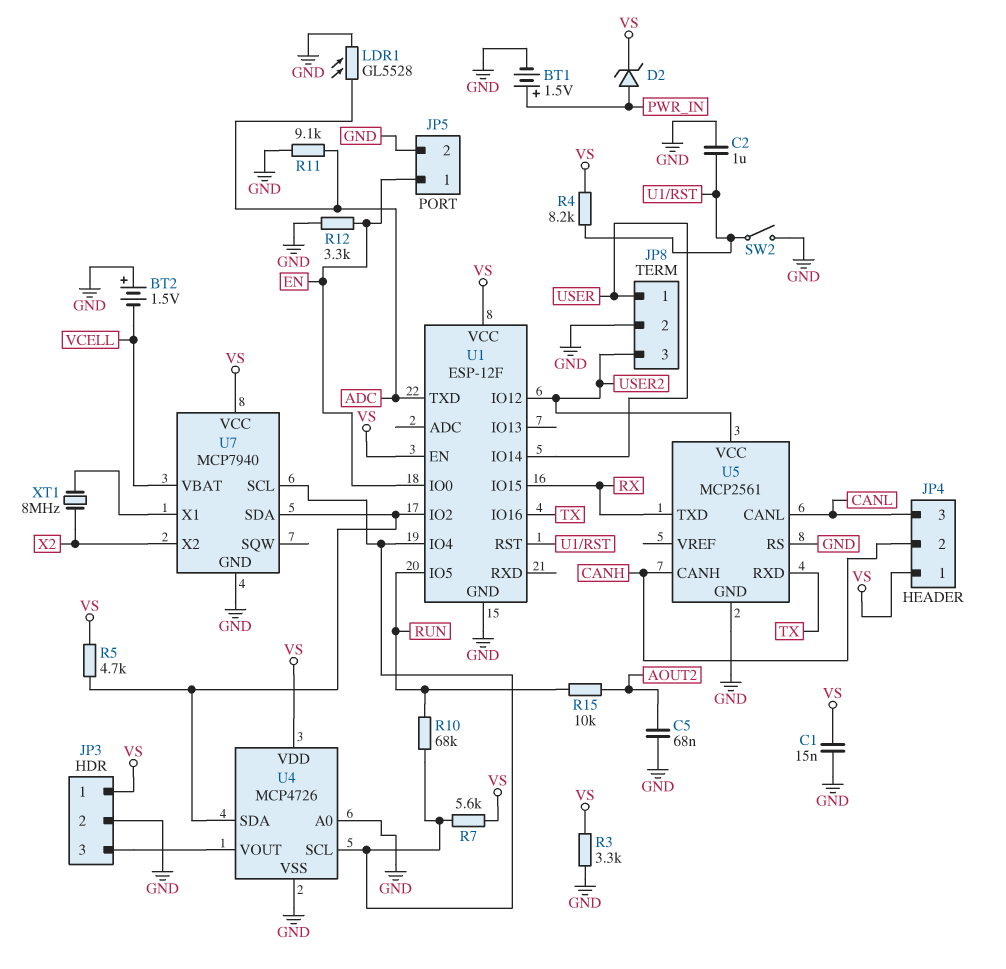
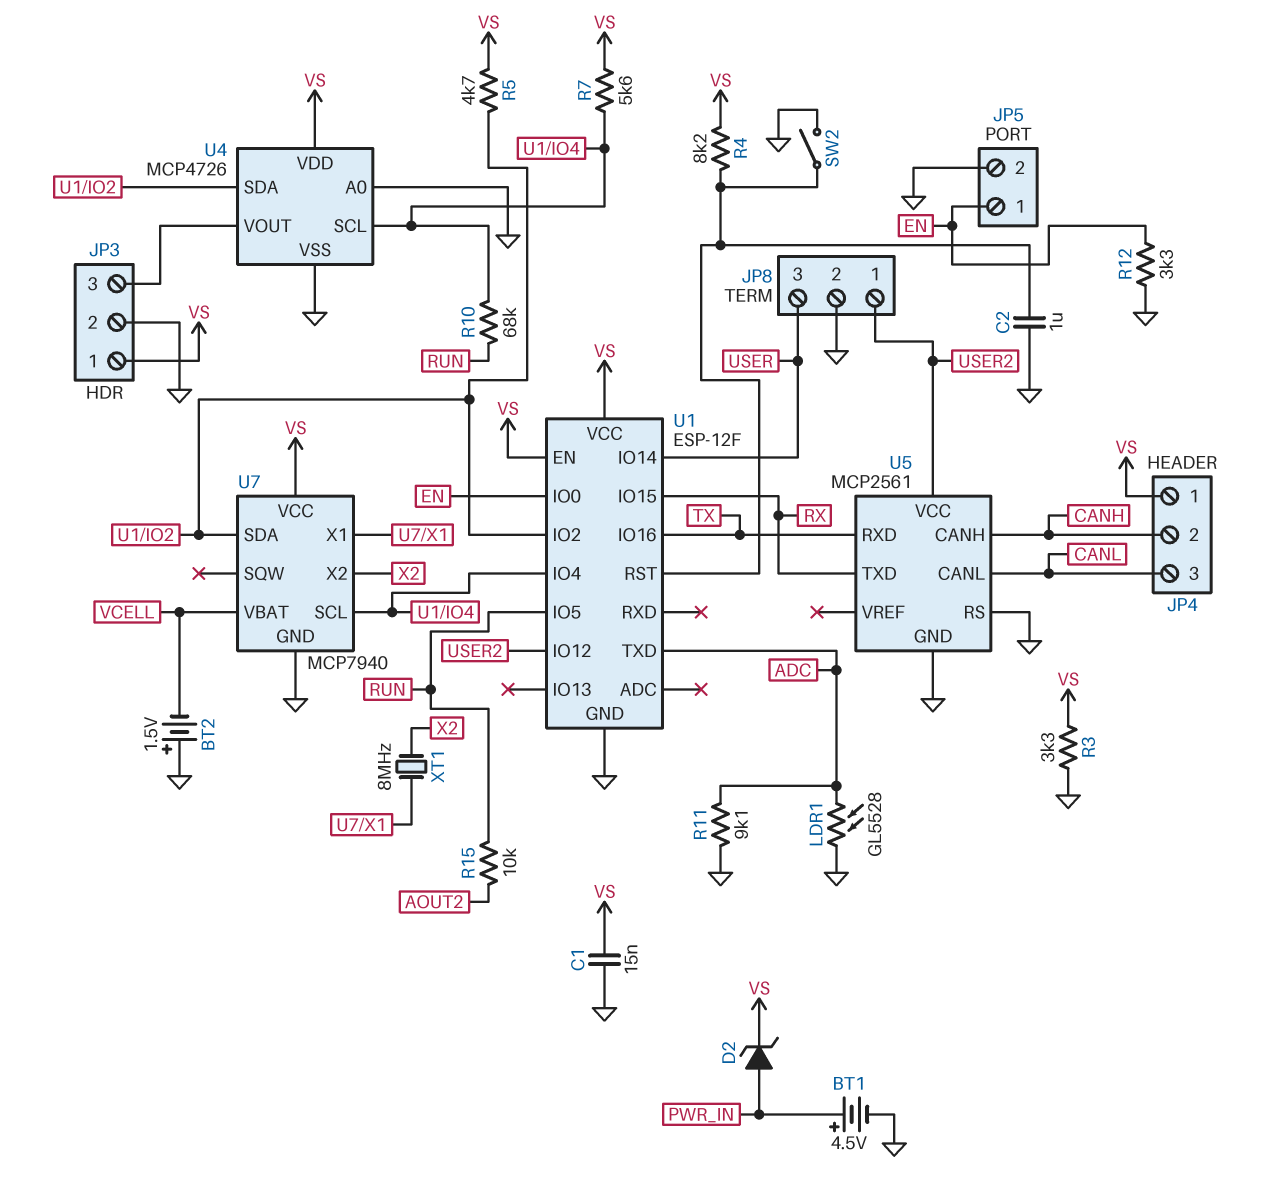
BT1: 1.5V (plus PWR_IN, minus GND) -> 4.5V (plus PWR_IN, minus GND)
C5: 68nF (AOUT2, GND) -> none
JP8 pin 1: USER -> USER2
JP8 pin 3: USER2 -> USER

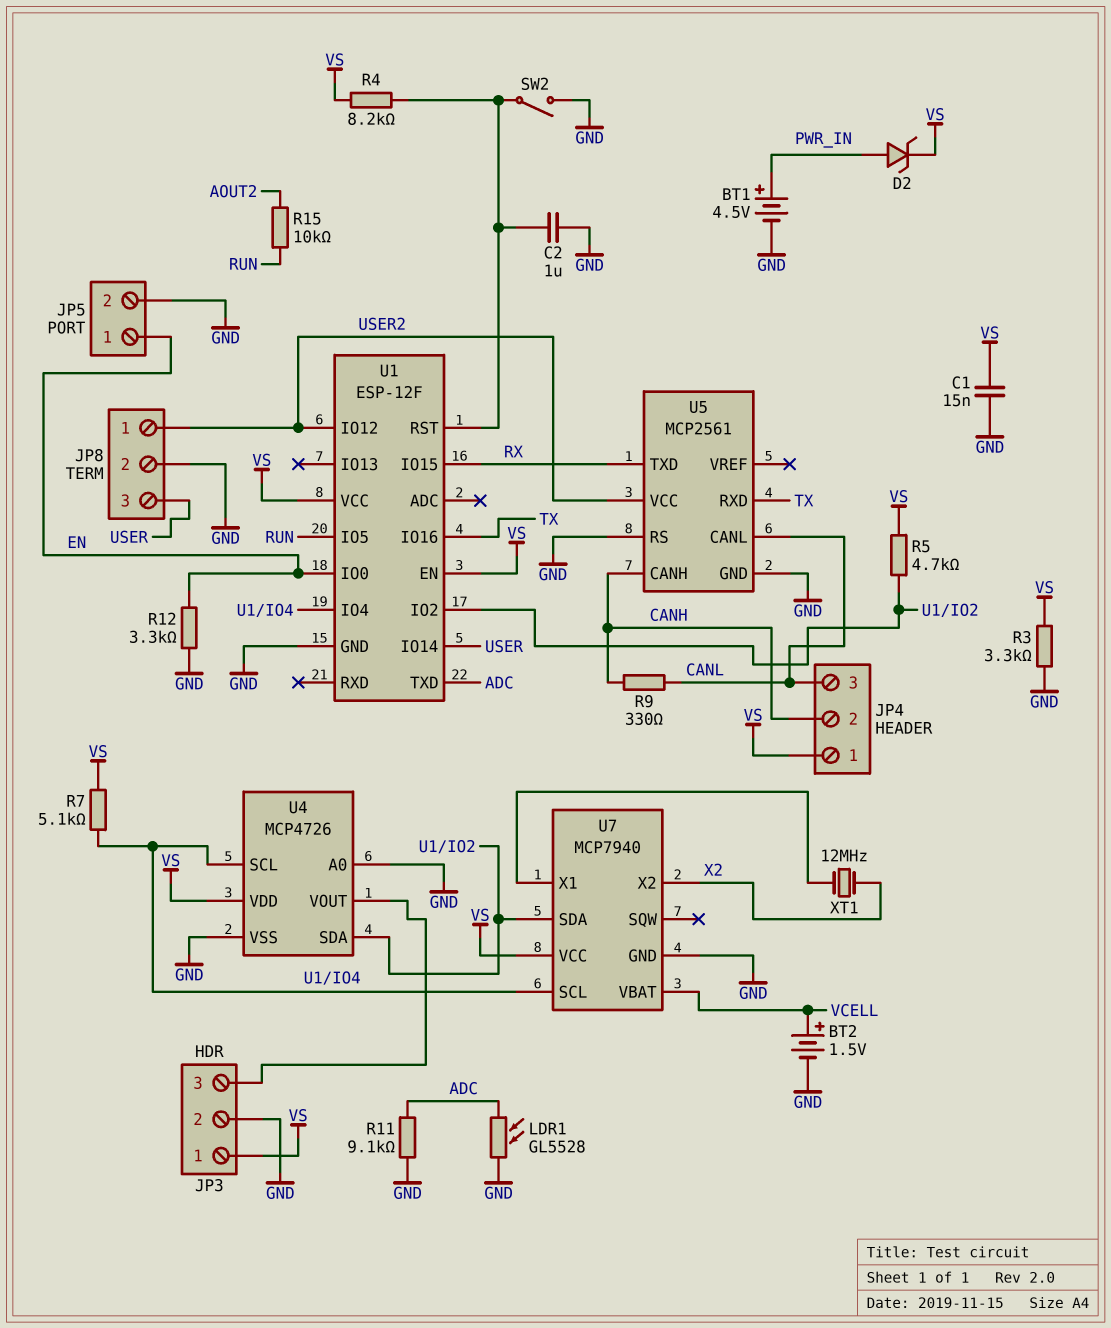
BT2: 1.5V (plus GND, minus VCELL) -> 1.5V (plus VCELL, minus GND)
R7: 5.6k (U1/IO4, VS) -> 5.1k (U1/IO4, VS)
R9: none -> 330 (CANH, CANL)
R10: 68k (RUN, U1/IO4) -> none
XT1: 8MHz (U7/X1, X2) -> 12MHz (U7/X1, X2)

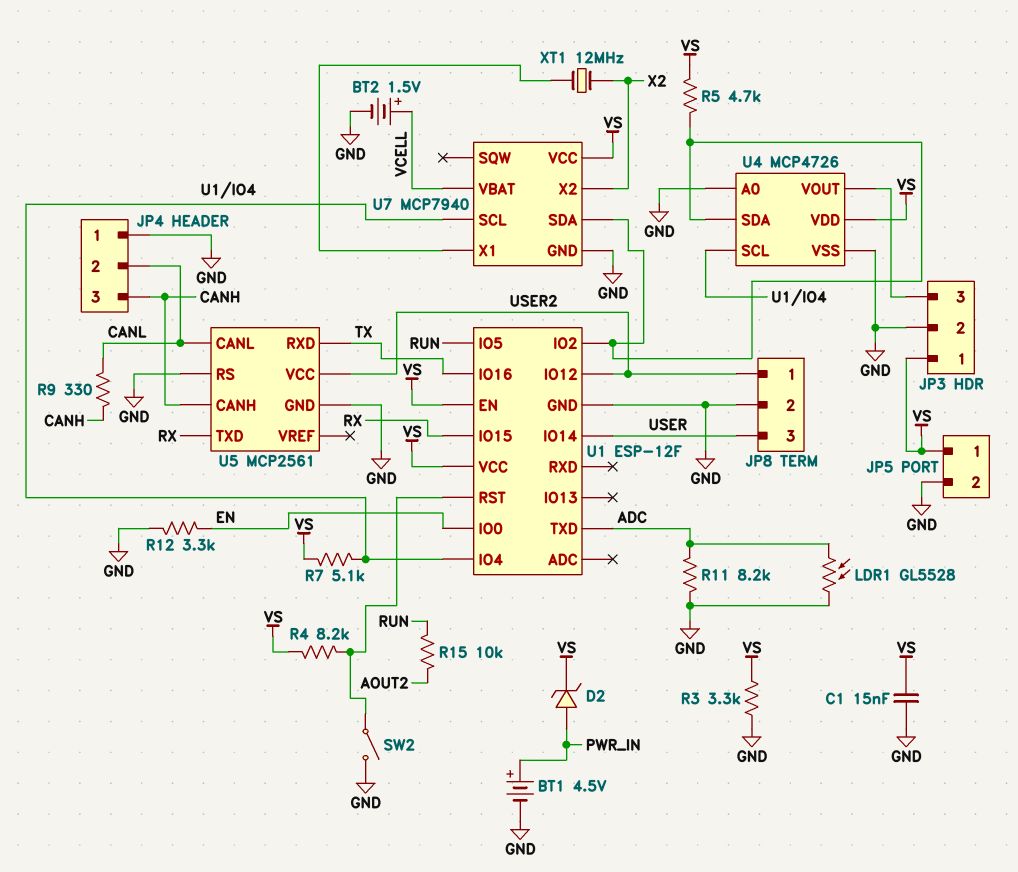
C2: 1uF (GND, U1/RST) -> none
JP4 pin 1: VS -> GND
JP4 pin 2: CANH -> CANL
JP4 pin 3: CANL -> CANH
JP5 pin 1: EN -> VS
R11: 9.1k (ADC, GND) -> 8.2k (ADC, GND)

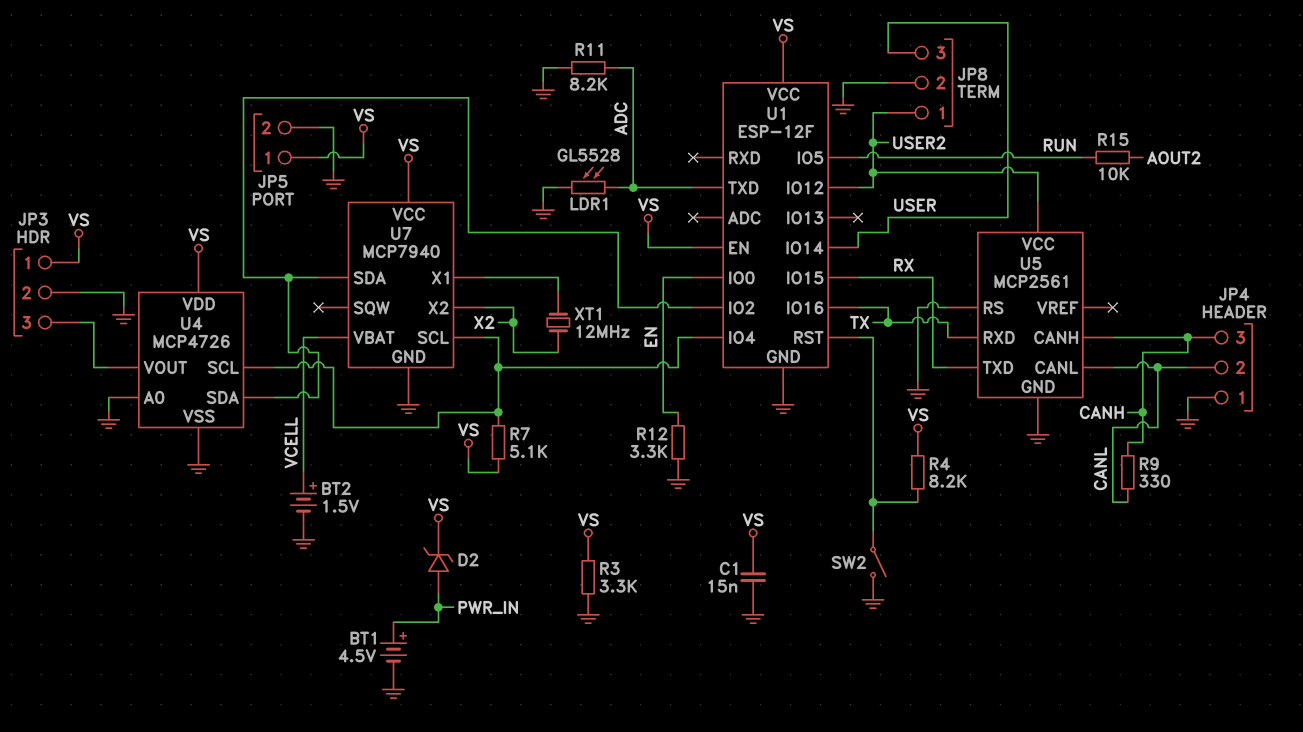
R5: 4.7k (U1/IO2, VS) -> none

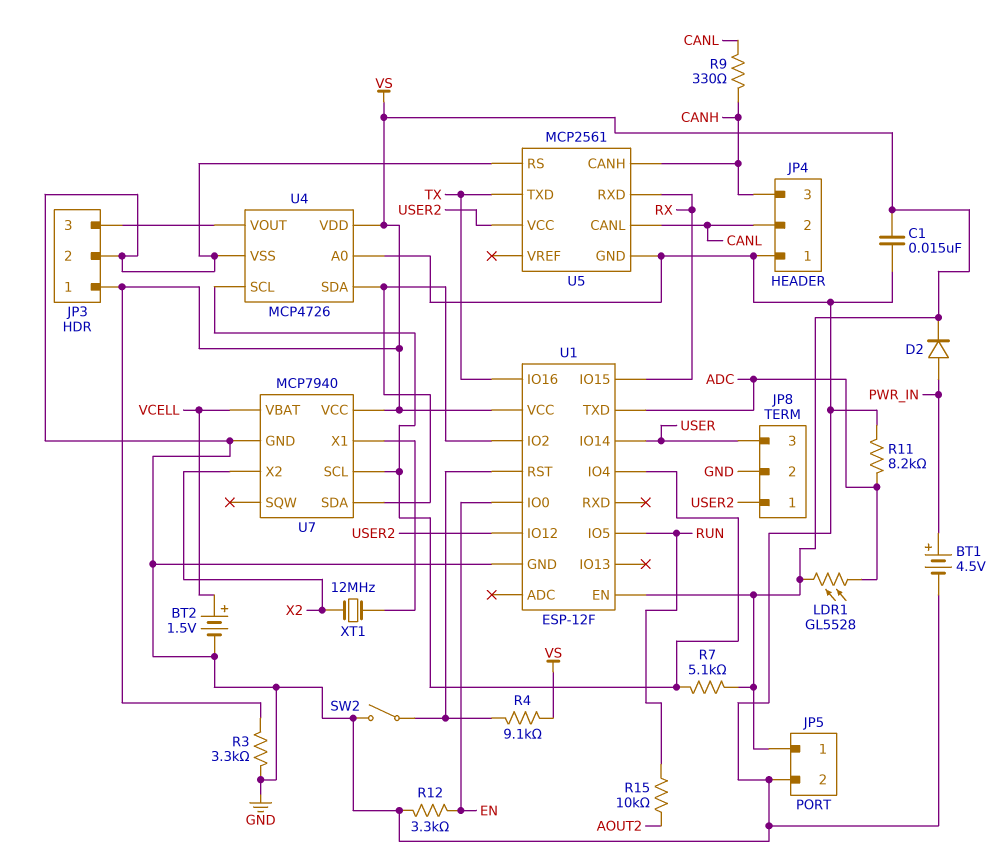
D2: zener (A PWR_IN, K VS) -> diode (A PWR_IN, K VS)
LDR1: GL5528 (ADC, GND) -> GL5528 (ADC, VS)
R4: 8.2k (U1/RST, VS) -> 9.1k (U1/RST, VS)
U5 pin RXD: TX -> RX
U5 pin TXD: RX -> TX

